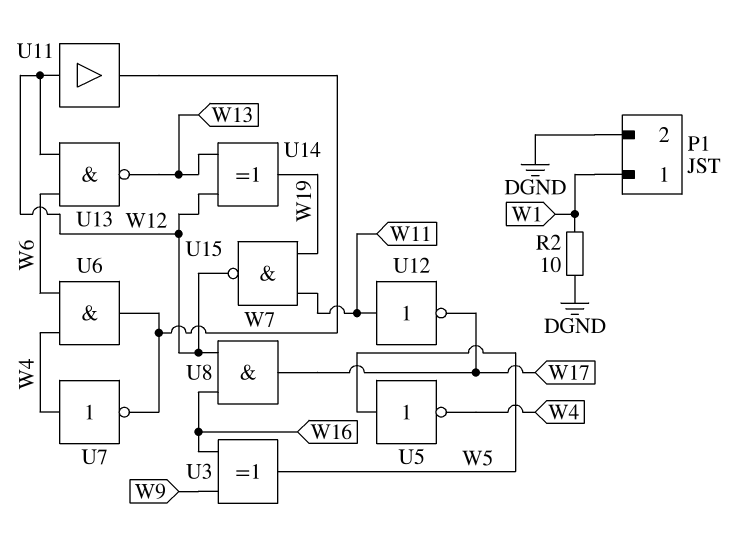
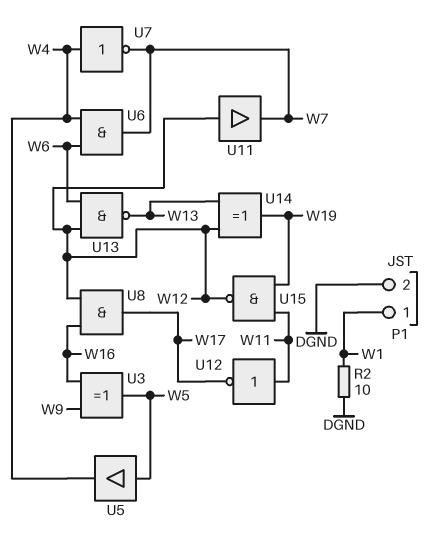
U5: NOT (in W5, out W4) -> buffer (in W5, out W4)

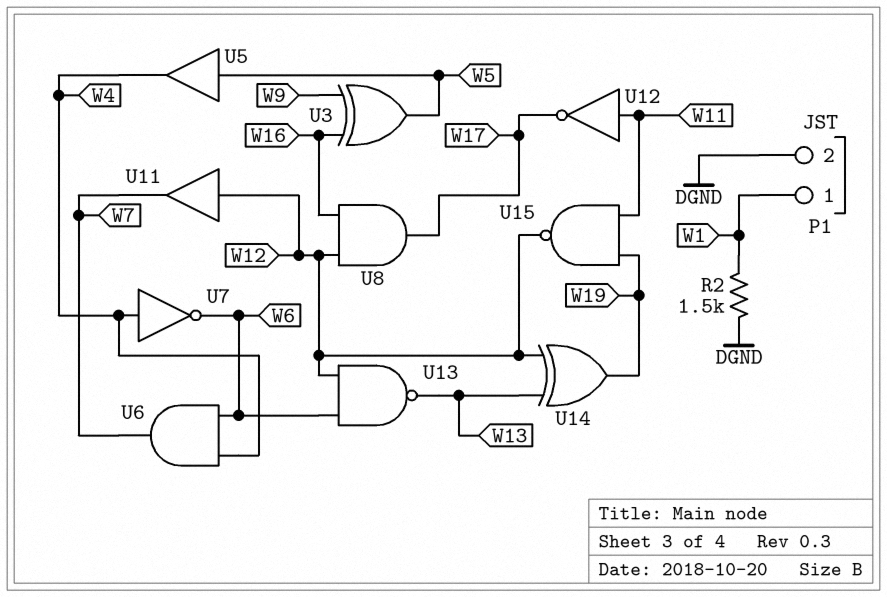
R2: 10 (DGND, W1) -> 1.5k (DGND, W1)
U7: NOT (in W4, out W7) -> NOT (in W4, out W6)

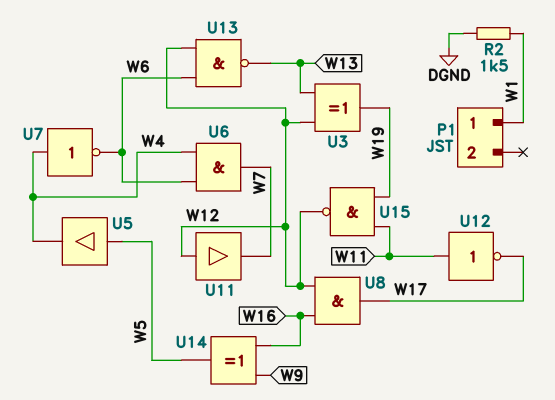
P1 pin 2: DGND -> none
U3: XOR (in W9, in W16, out W5) -> XOR (in W12, in W13, out W19)
U14: XOR (in W12, in W13, out W19) -> XOR (in W9, in W16, out W5)

